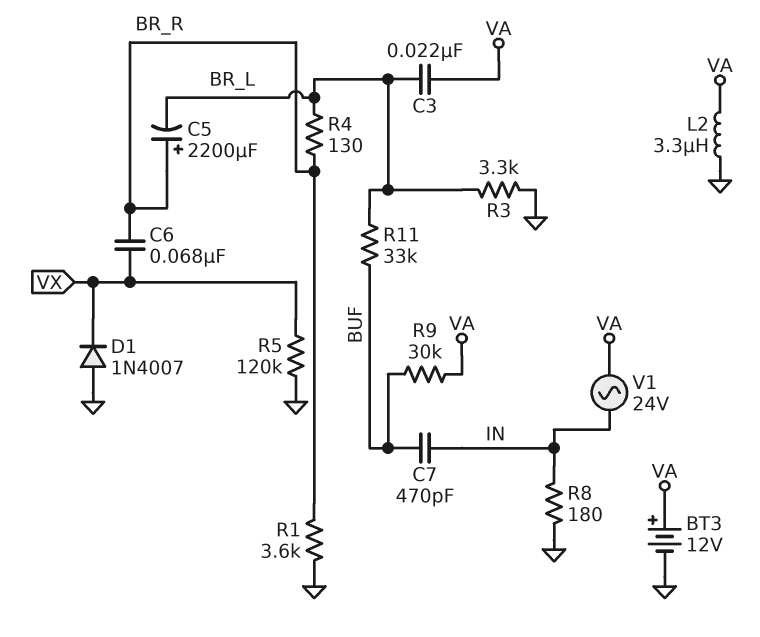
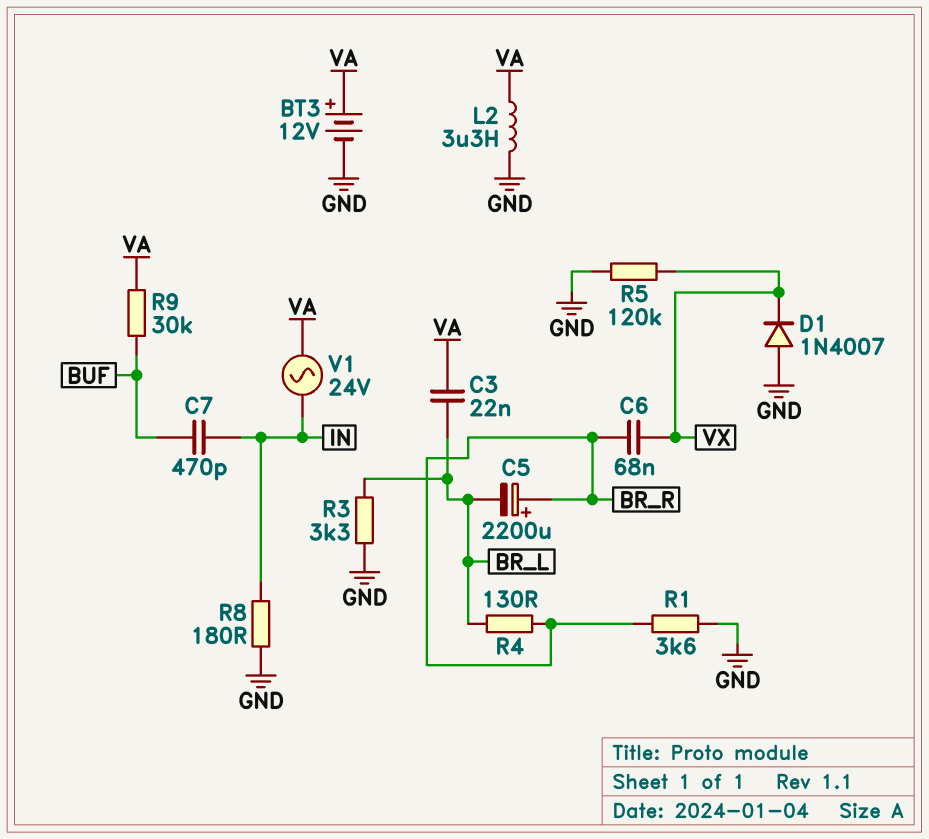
R11: 33k (BR_L, BUF) -> none

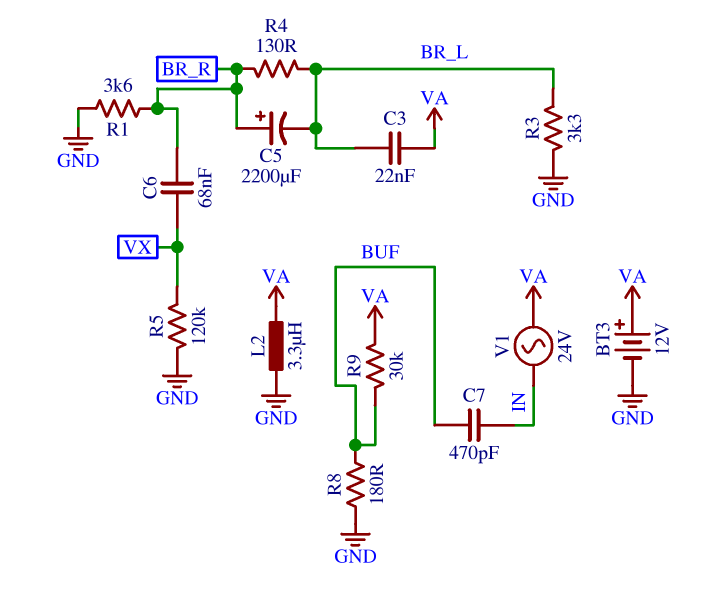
D1: diode 1N4007 (A GND, K VX) -> none
R8: 180 (GND, IN) -> 180 (BUF, GND)

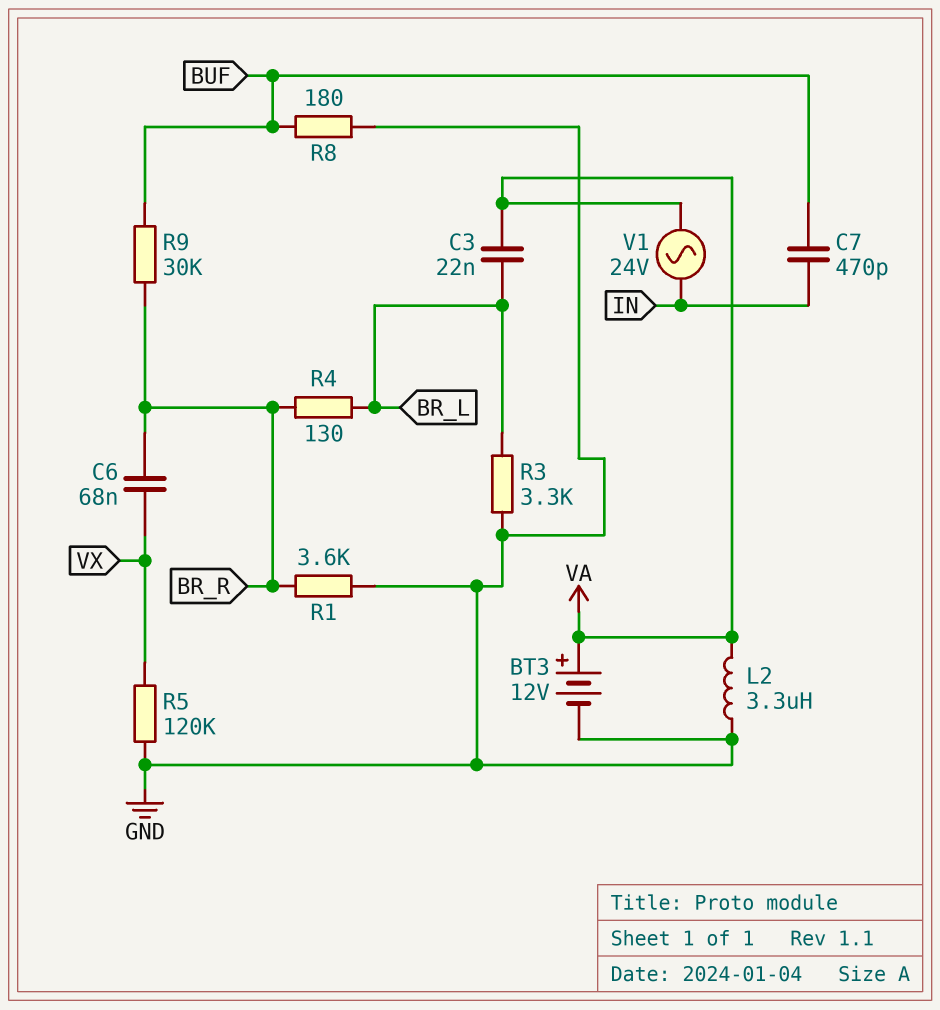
C5: 2200uF (plus BR_R, minus BR_L) -> none
R9: 30k (BUF, VA) -> 30k (BR_R, BUF)

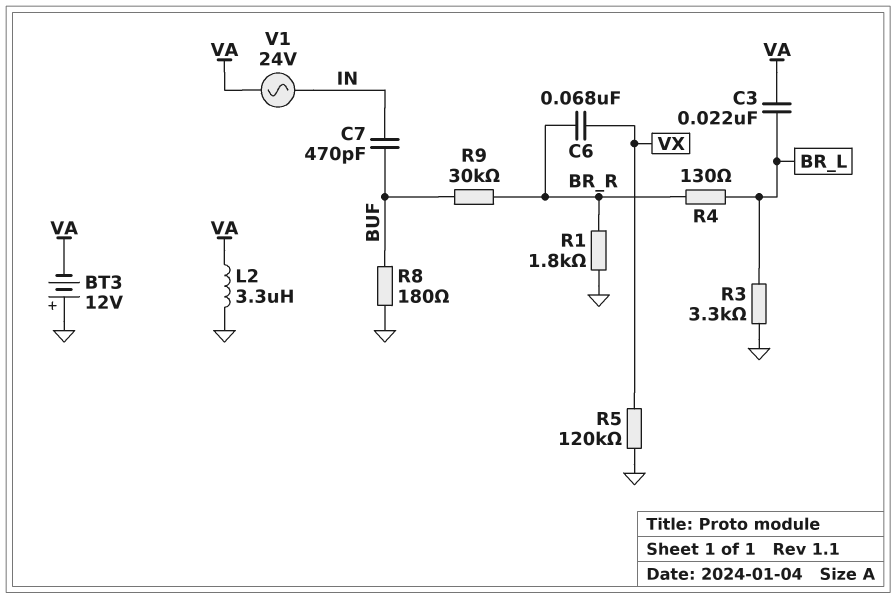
BT3: 12V (plus VA, minus GND) -> 12V (plus GND, minus VA)
R1: 3.6k (BR_R, GND) -> 1.8k (BR_R, GND)

